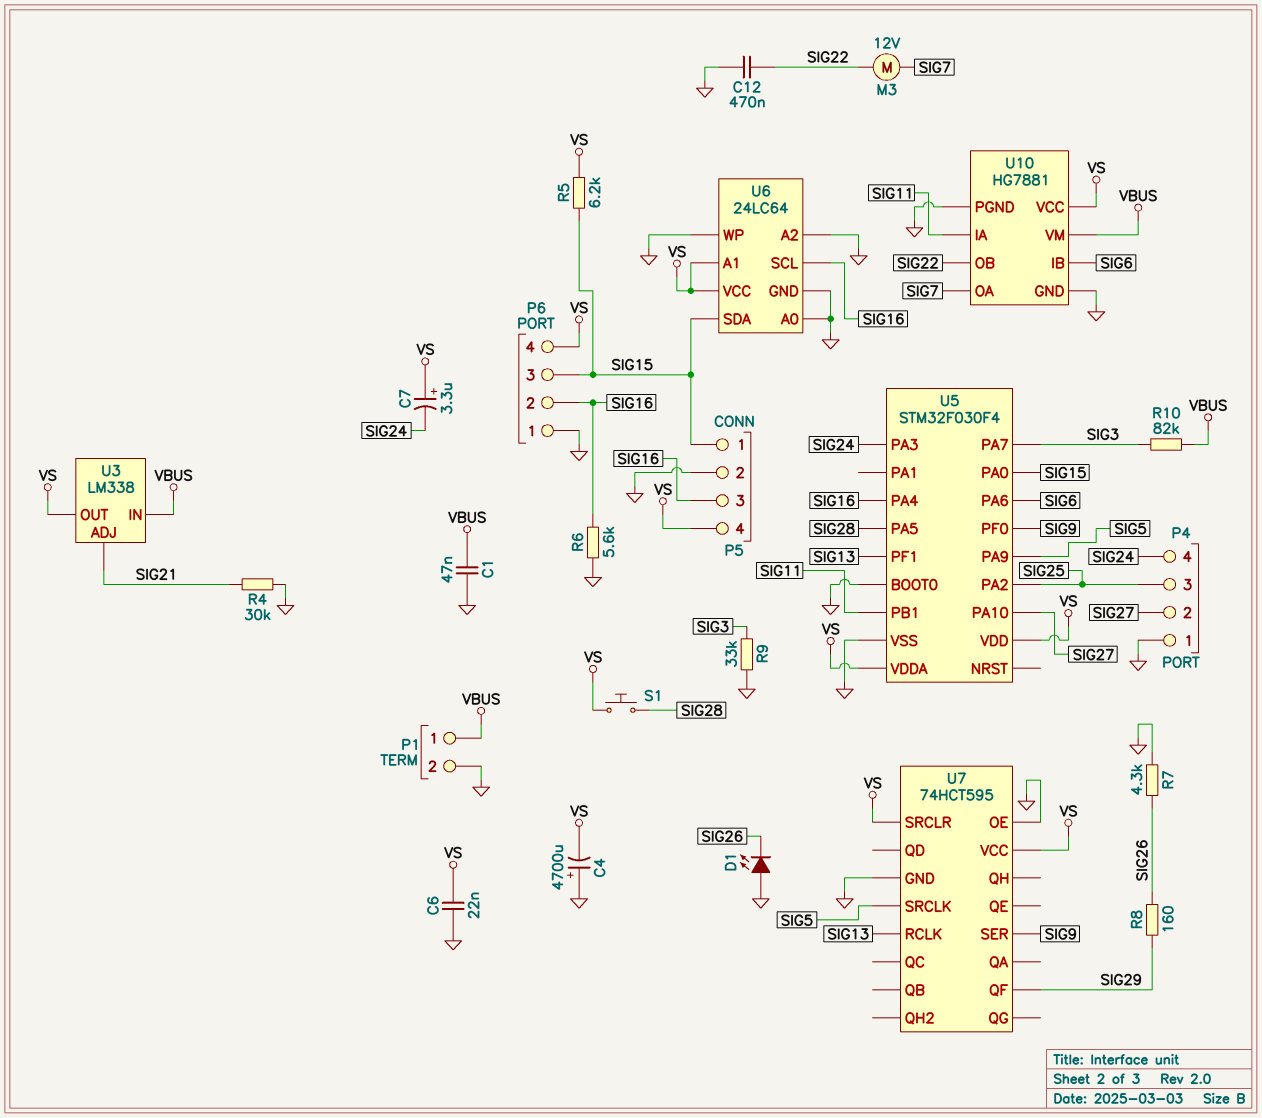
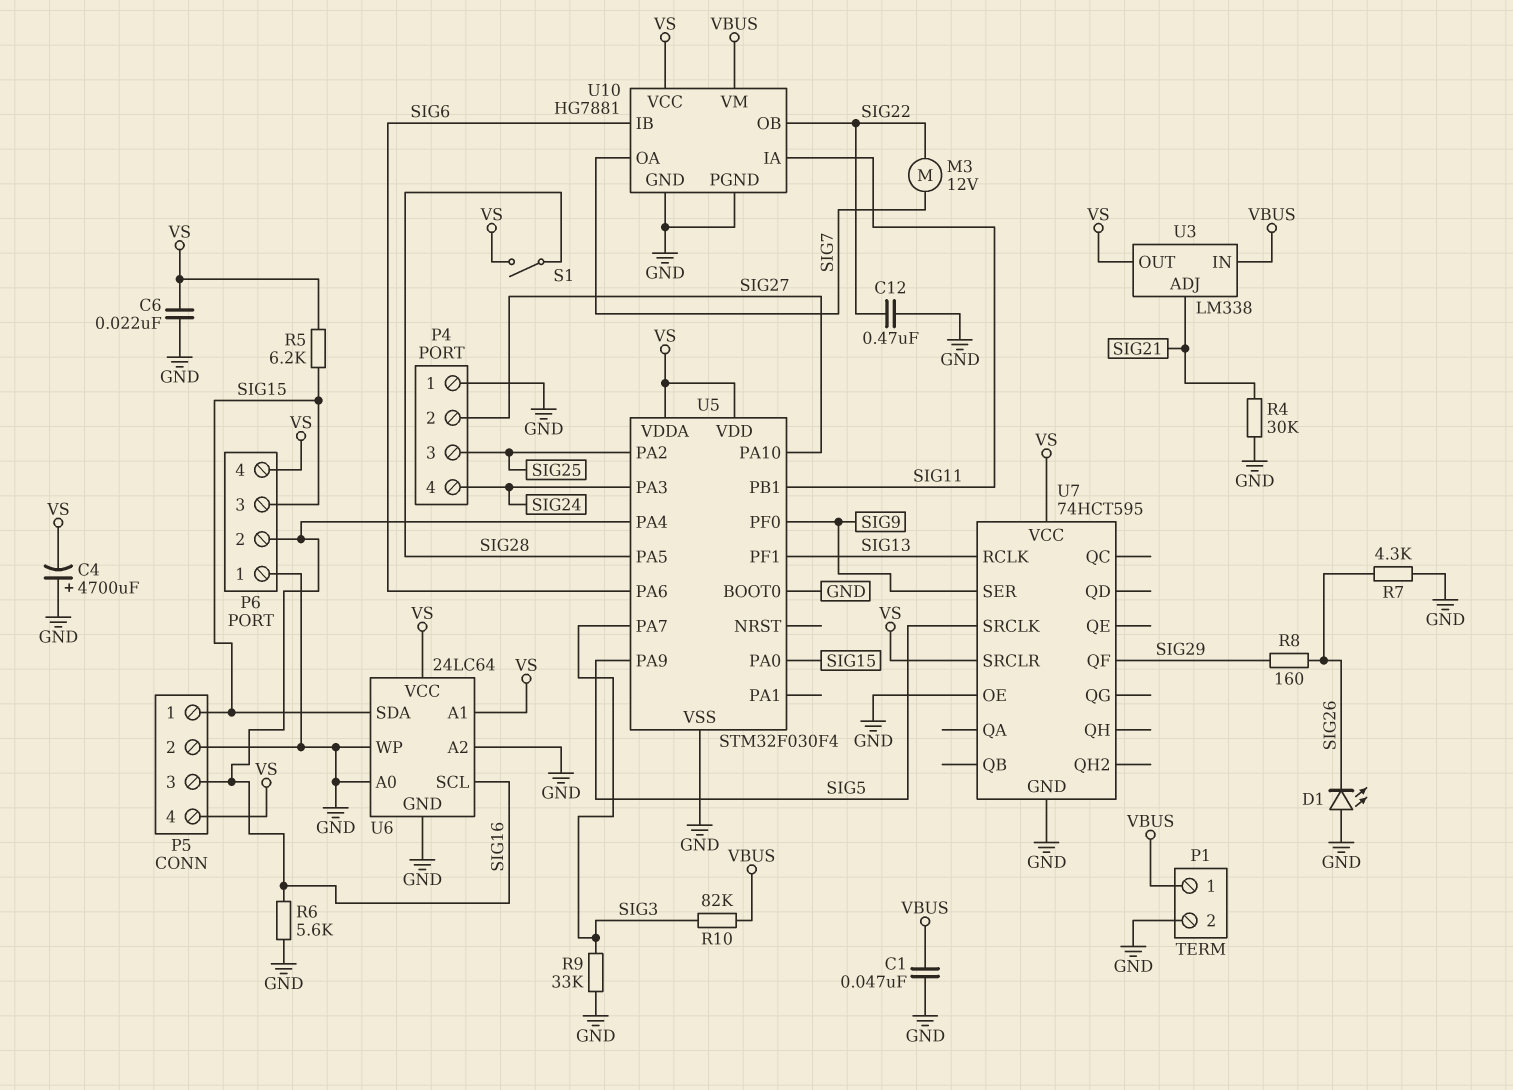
C7: 3.3uF (plus VS, minus SIG24) -> none
S1: button (SIG28, VS) -> switch (SIG28, VS)

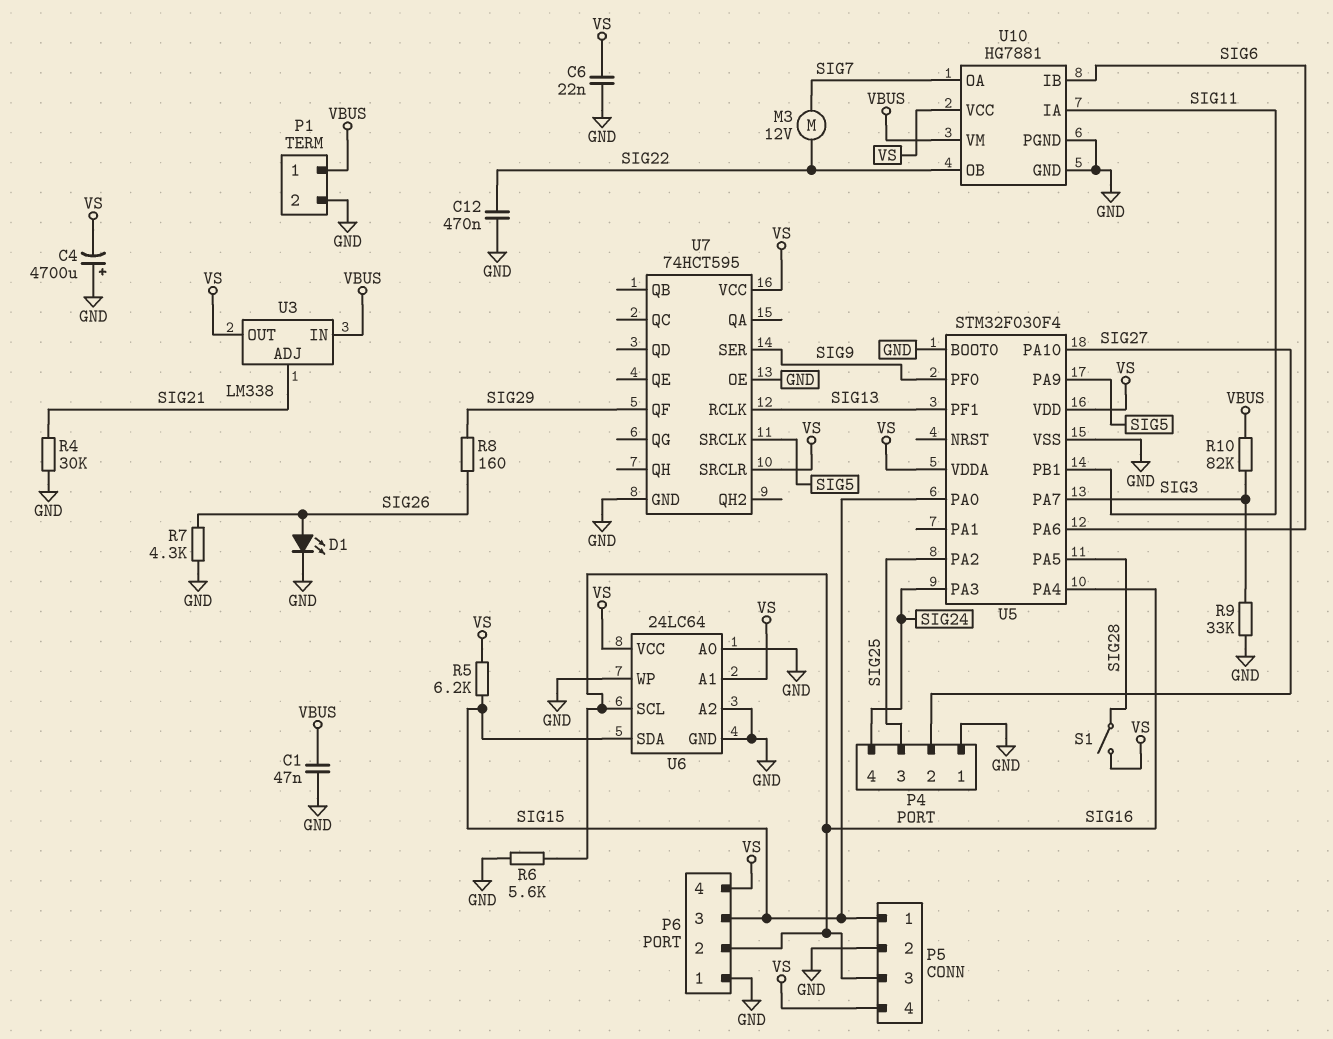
D1: LED (A GND, K SIG26) -> LED (A SIG26, K GND)

